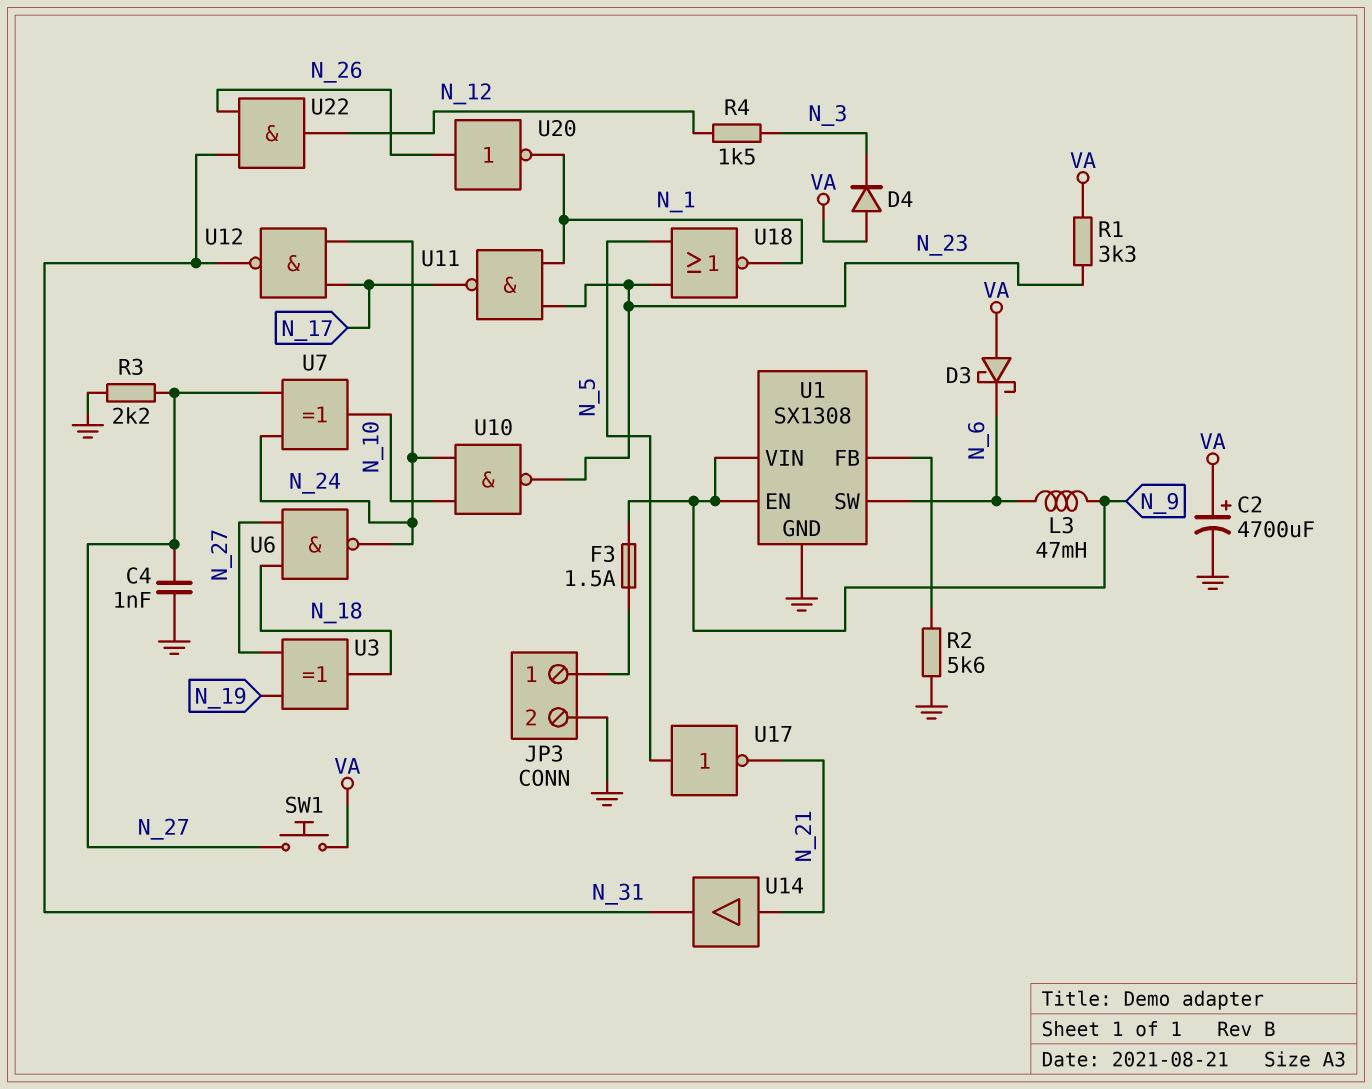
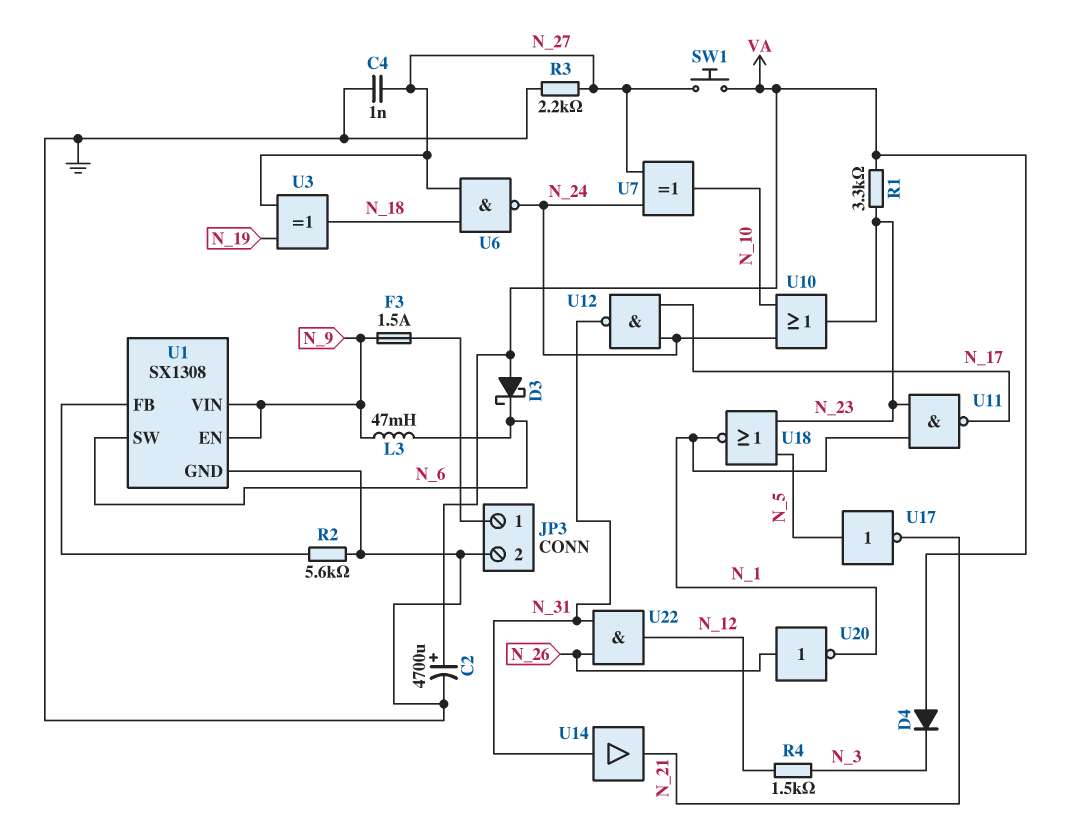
U10: NAND (in N_10, in N_24, out N_23) -> OR (in N_10, in N_24, out N_23)
U14: buffer (in N_21, out N_31) -> buffer (in N_31, out N_21)

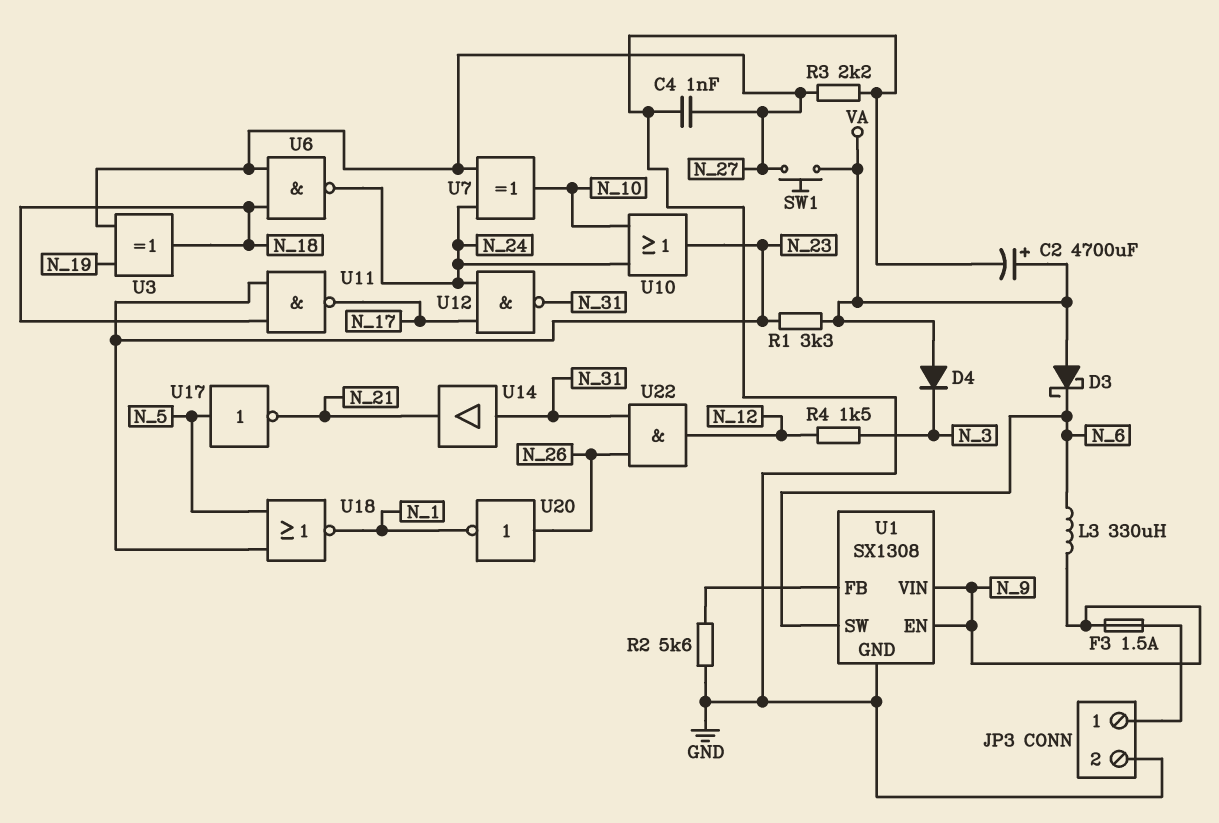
L3: 47mH (N_6, N_9) -> 330uH (N_6, N_9)
U11: NAND (in N_1, in N_23, out N_17) -> NAND (in N_18, in N_23, out N_17)

